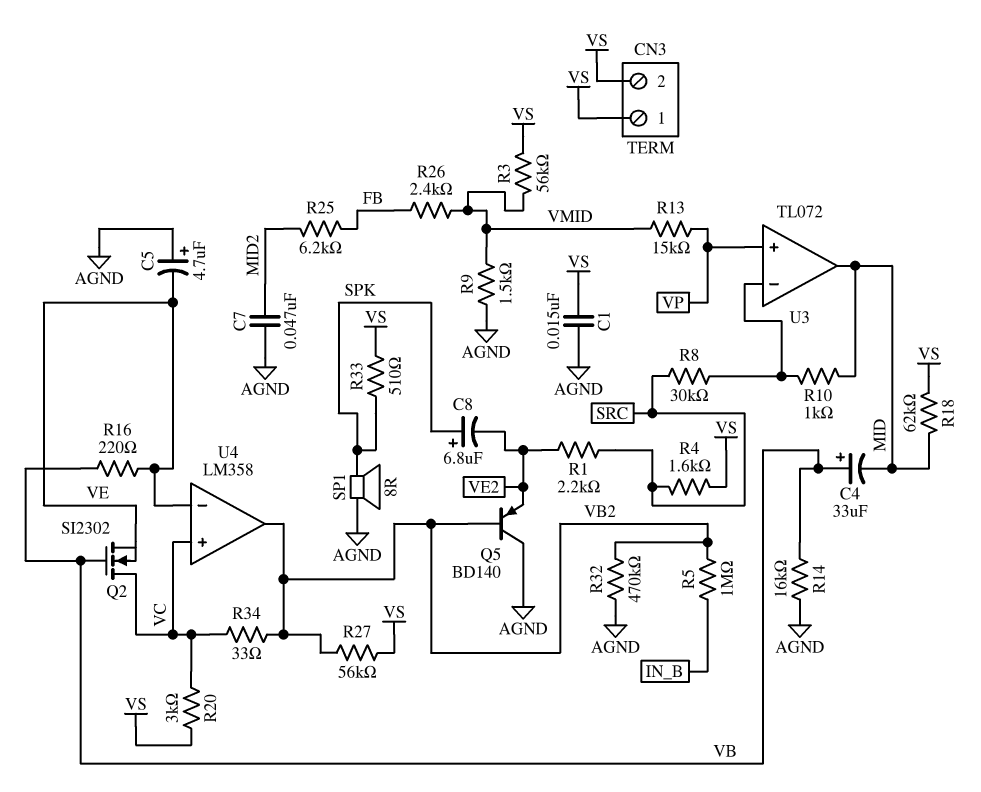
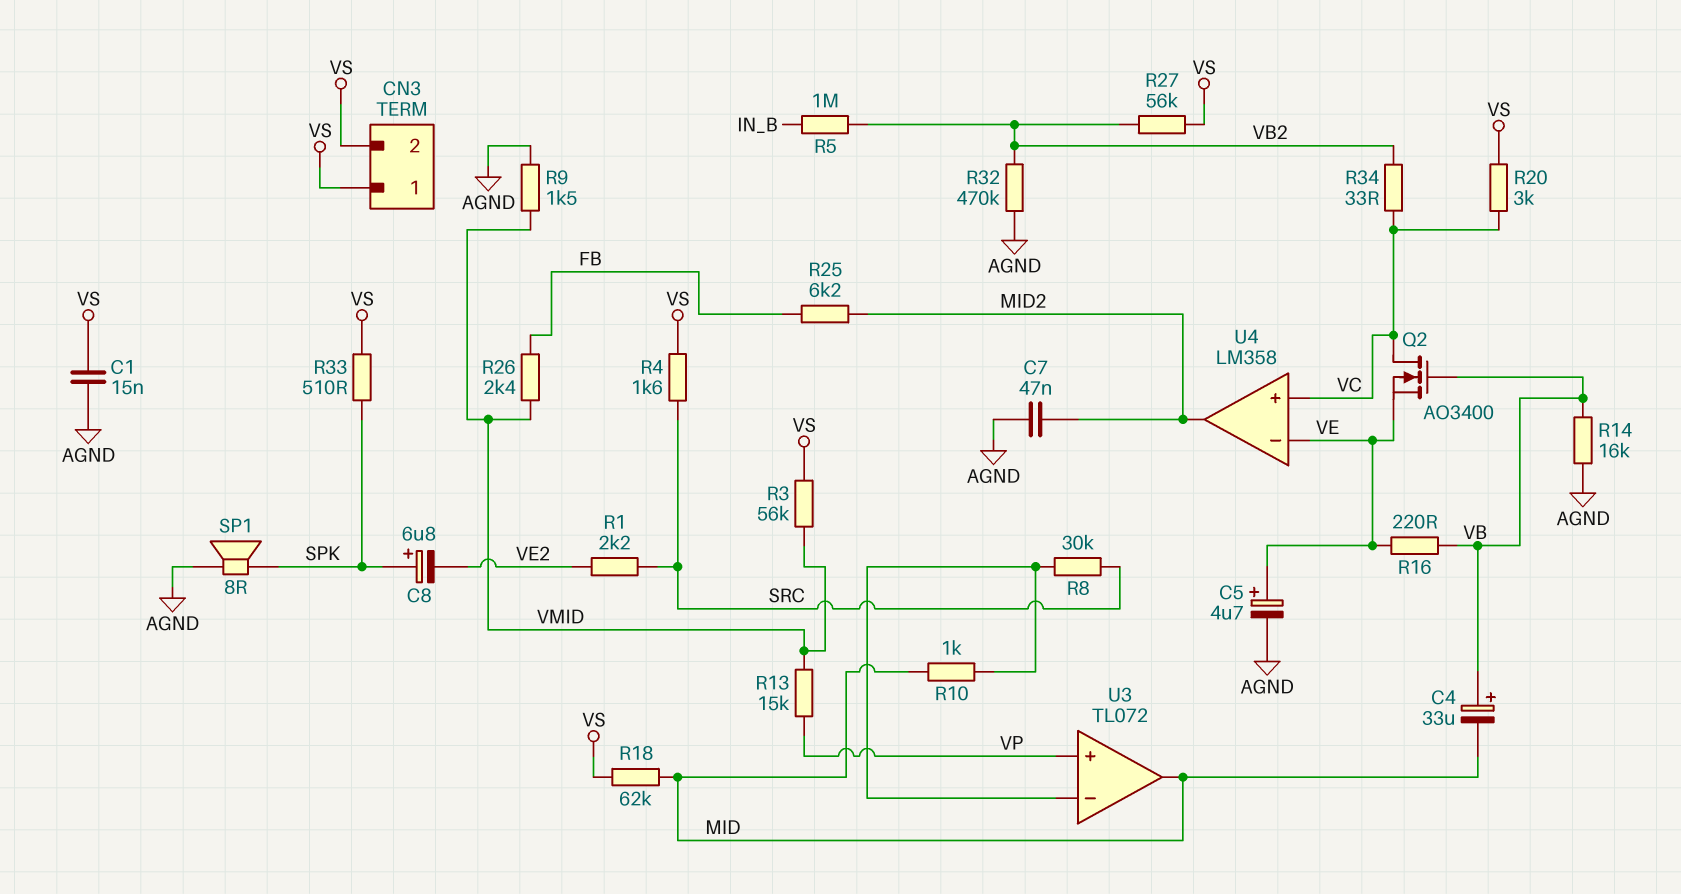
C5: 4.7uF (plus AGND, minus VE) -> 4.7uF (plus VE, minus AGND)
Q2: NMOS SI2302 (G VB, D VC, S VE) -> NMOS AO3400 (G VB, D VC, S VE)
Q5: PNP BD140 (B VB2, C AGND, E VE2) -> none
U4 pin out: VB2 -> MID2

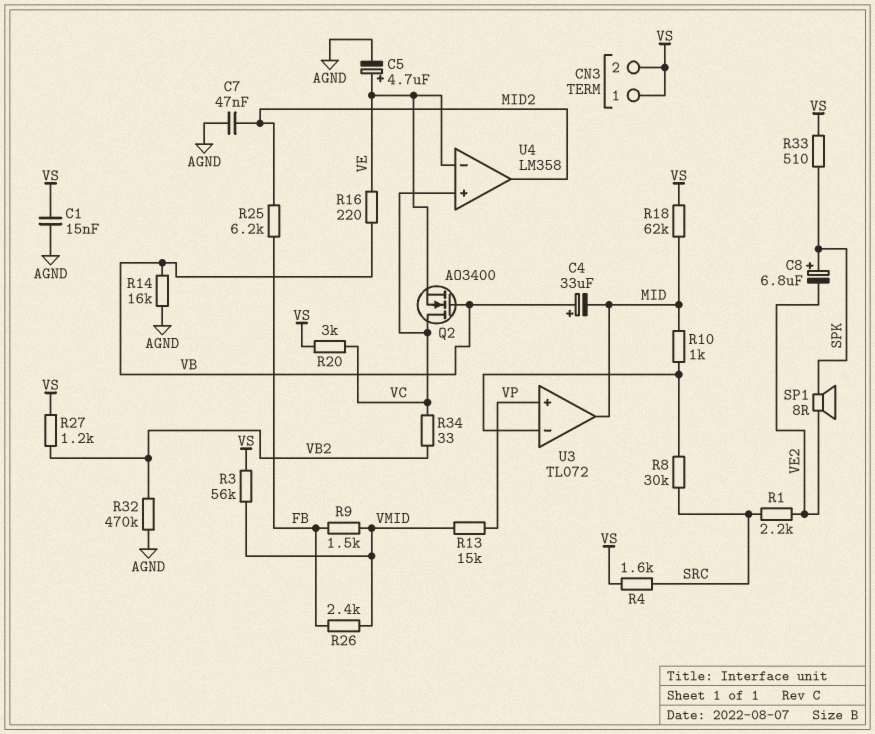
R5: 1M (IN_B, VB2) -> none
R9: 1.5k (AGND, VMID) -> 1.5k (FB, VMID)
R27: 56k (VB2, VS) -> 1.2k (VB2, VS)
SP1: speaker 8R (AGND, SPK) -> speaker 8R (SPK, VE2)

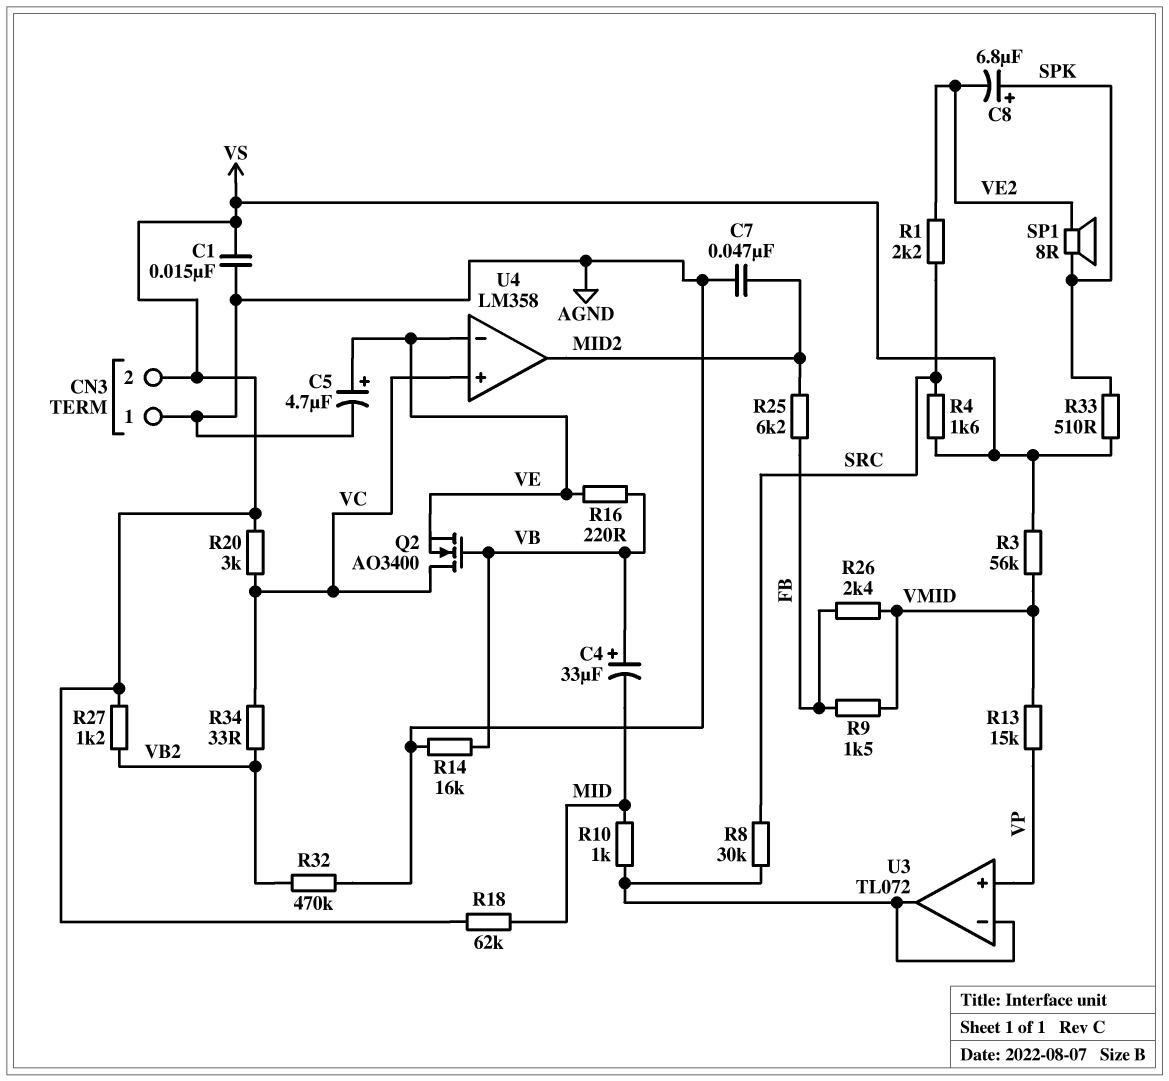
CN3 pin 1: VS -> AGND
U3 pin out: MID -> U3/in-

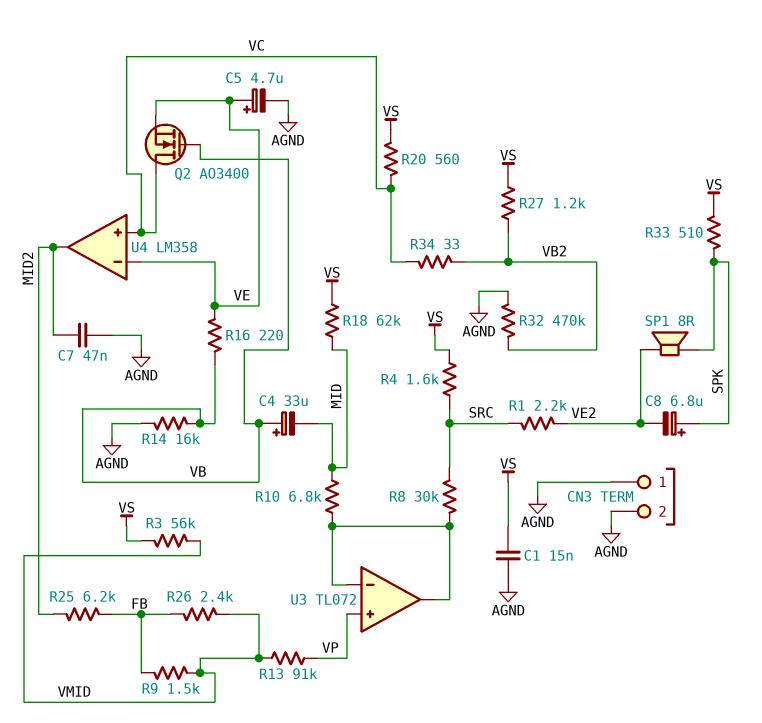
CN3 pin 2: VS -> AGND
R10: 1k (MID, U3/in-) -> 6.8k (MID, U3/in-)
R13: 15k (VMID, VP) -> 91k (VMID, VP)
R20: 3k (VC, VS) -> 560 (VC, VS)

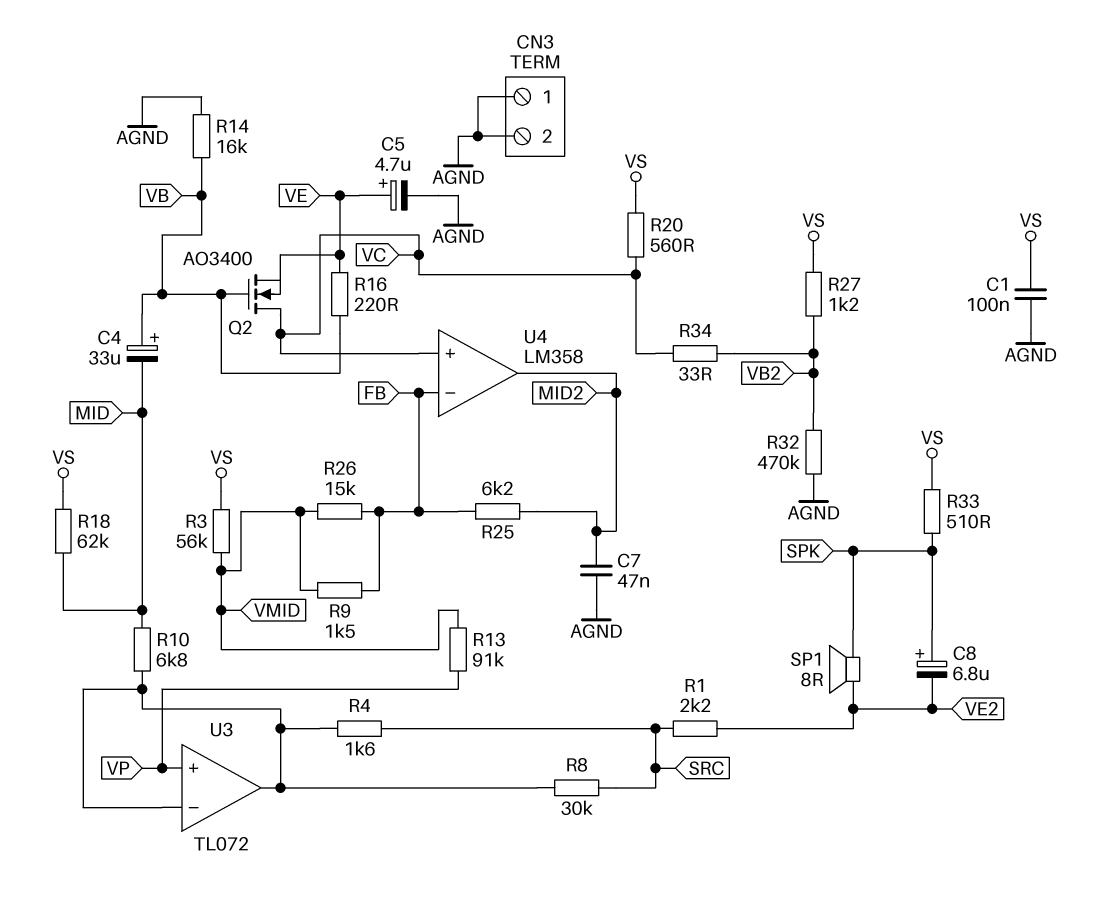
C1: 15nF (AGND, VS) -> 100nF (AGND, VS)
R4: 1.6k (SRC, VS) -> 1.6k (SRC, U3/in-)
R26: 2.4k (FB, VMID) -> 15k (FB, VMID)
U4 pin in-: VE -> FB

